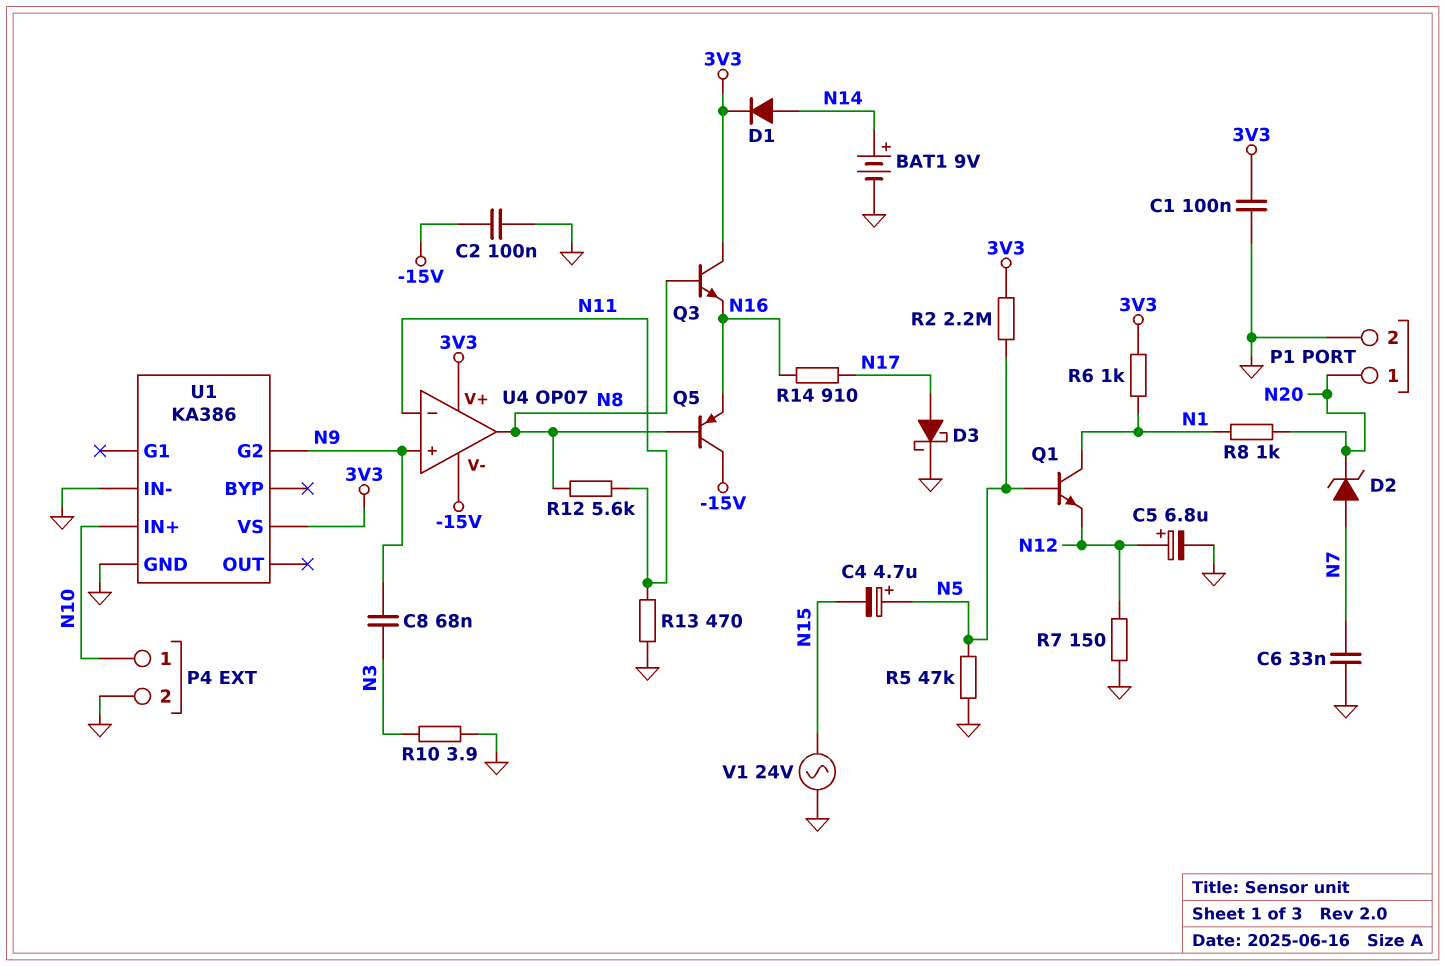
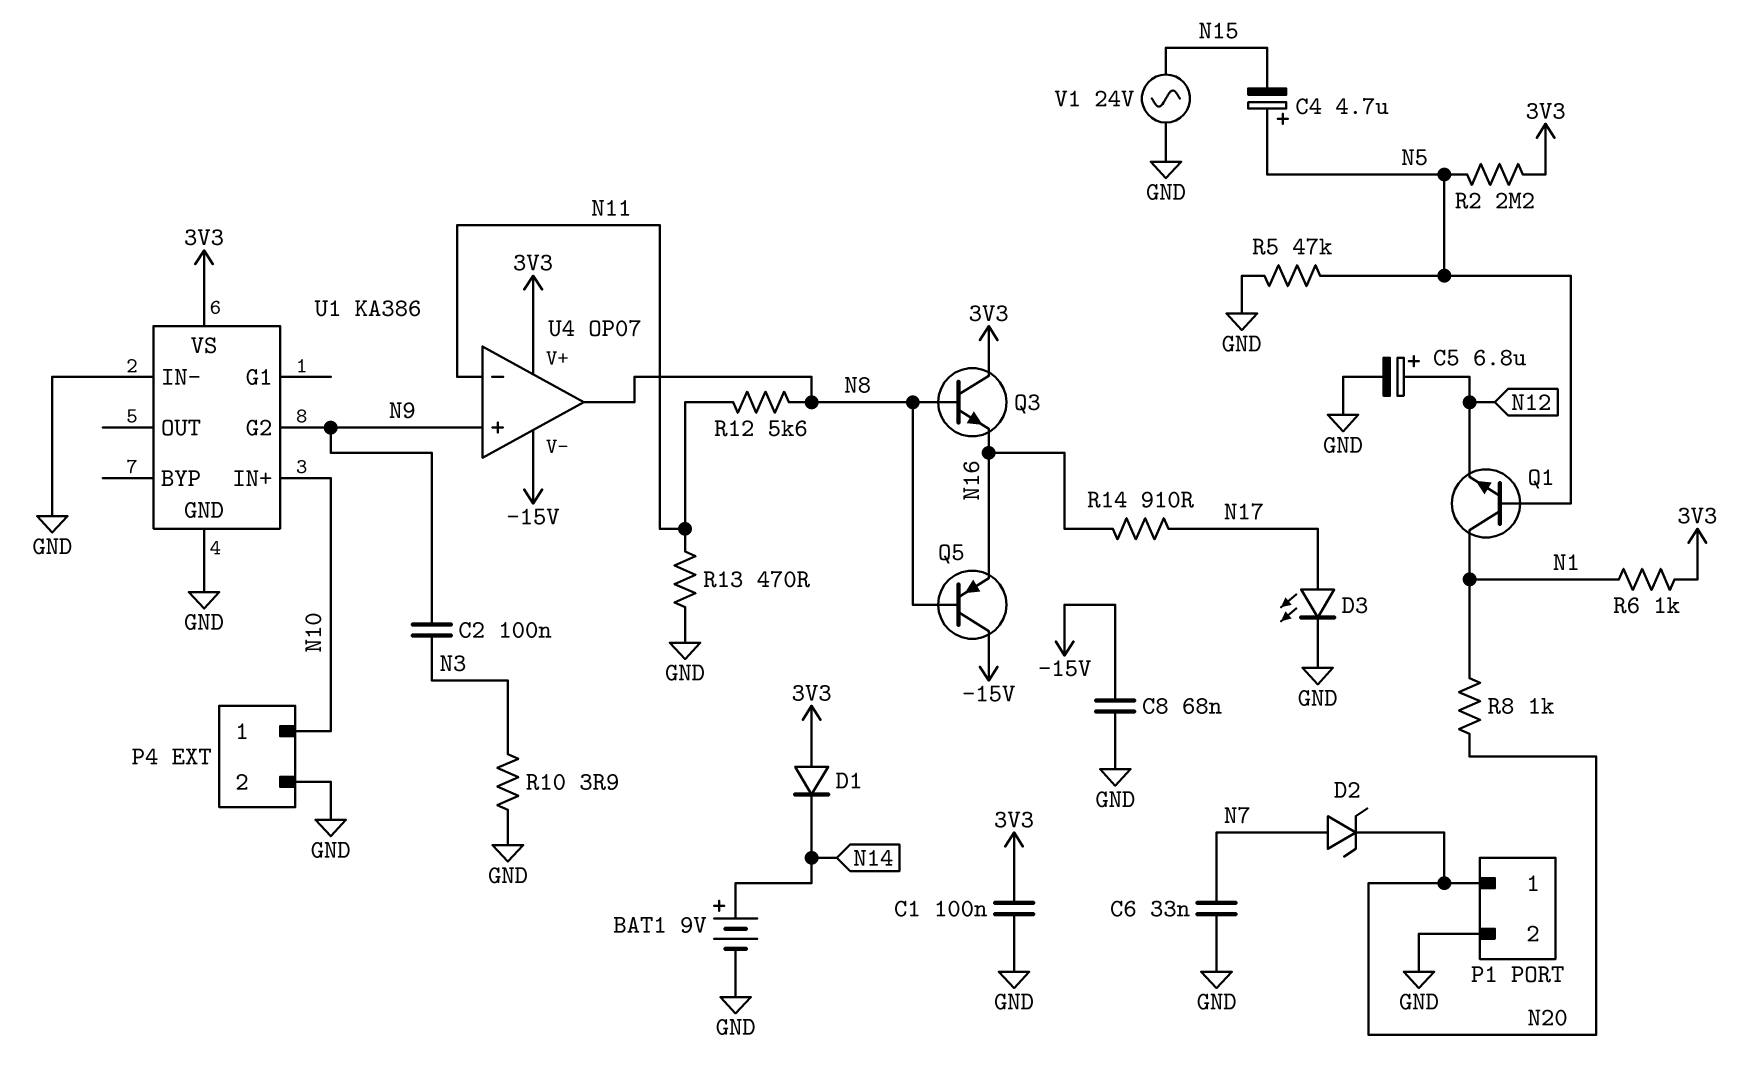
C2: 100nF (-15V, GND) -> 100nF (N3, N9)
C8: 68nF (N3, N9) -> 68nF (-15V, GND)
D1: diode (A N14, K 3V3) -> diode (A 3V3, K N14)
D3: schottky (A N17, K GND) -> LED (A N17, K GND)
R7: 150 (GND, N12) -> none

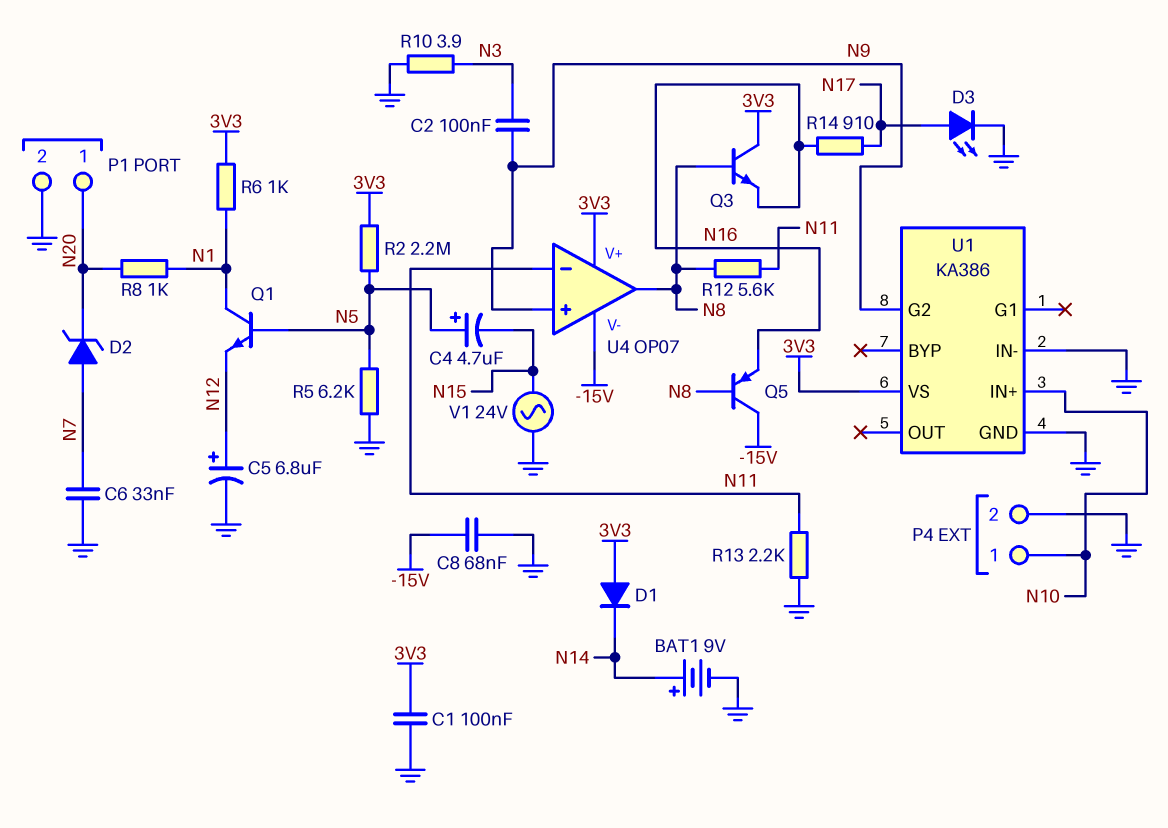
R5: 47k (GND, N5) -> 6.2k (GND, N5)
R13: 470 (GND, N11) -> 2.2k (GND, N11)

